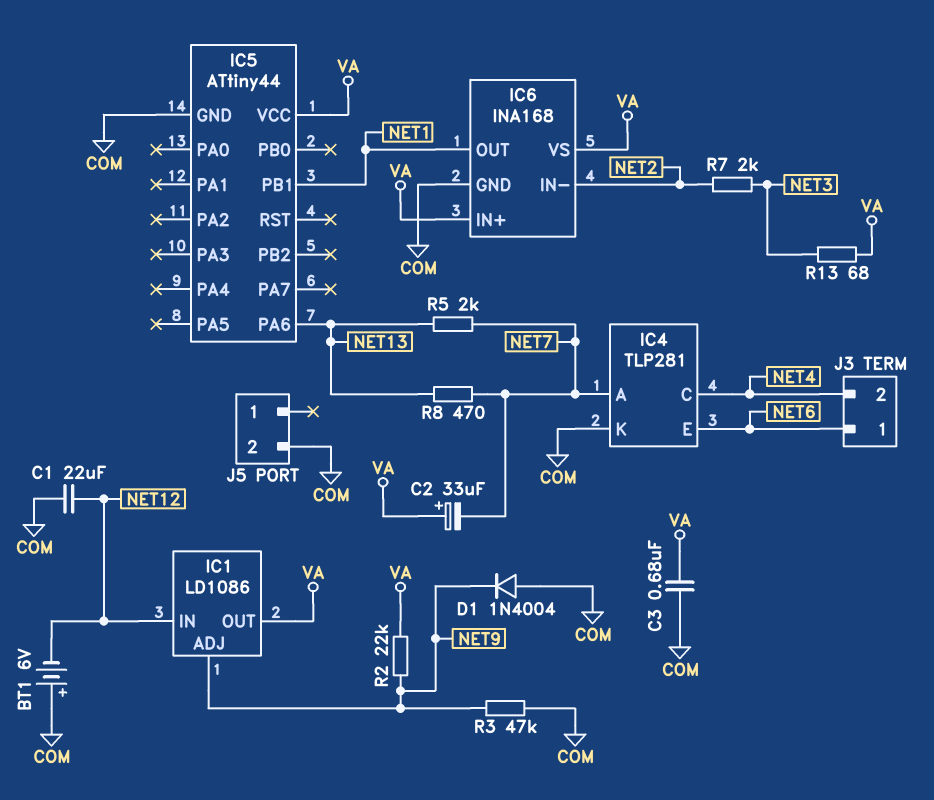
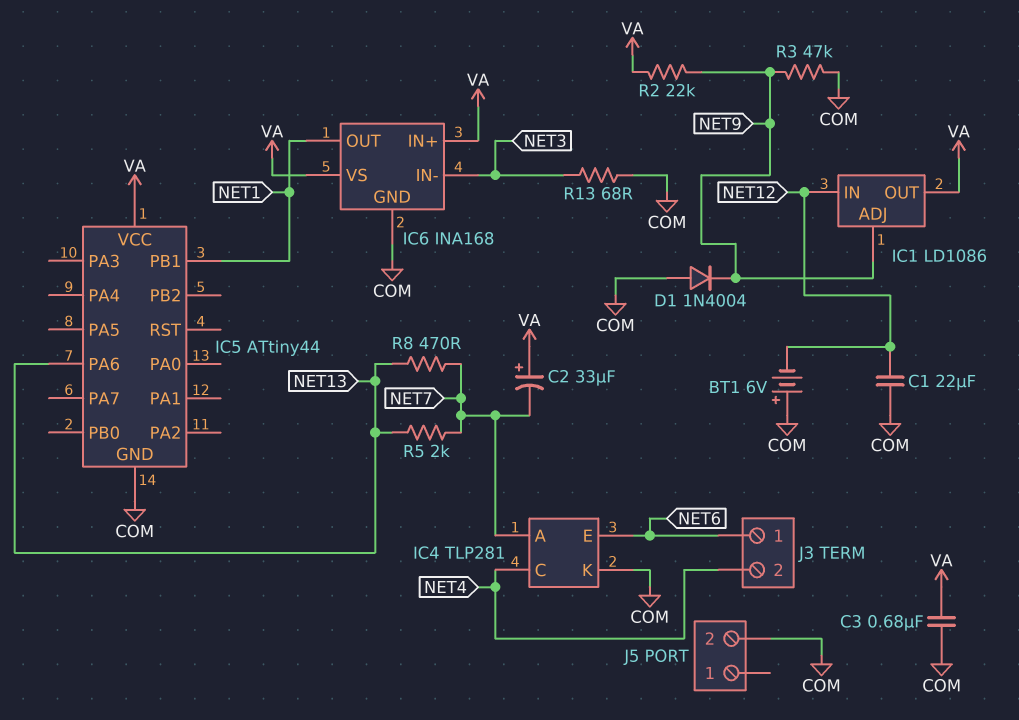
IC6 pin IN-: NET2 -> NET3
R7: 2k (NET2, NET3) -> none
R13: 68 (NET3, VA) -> 68 (COM, NET3)

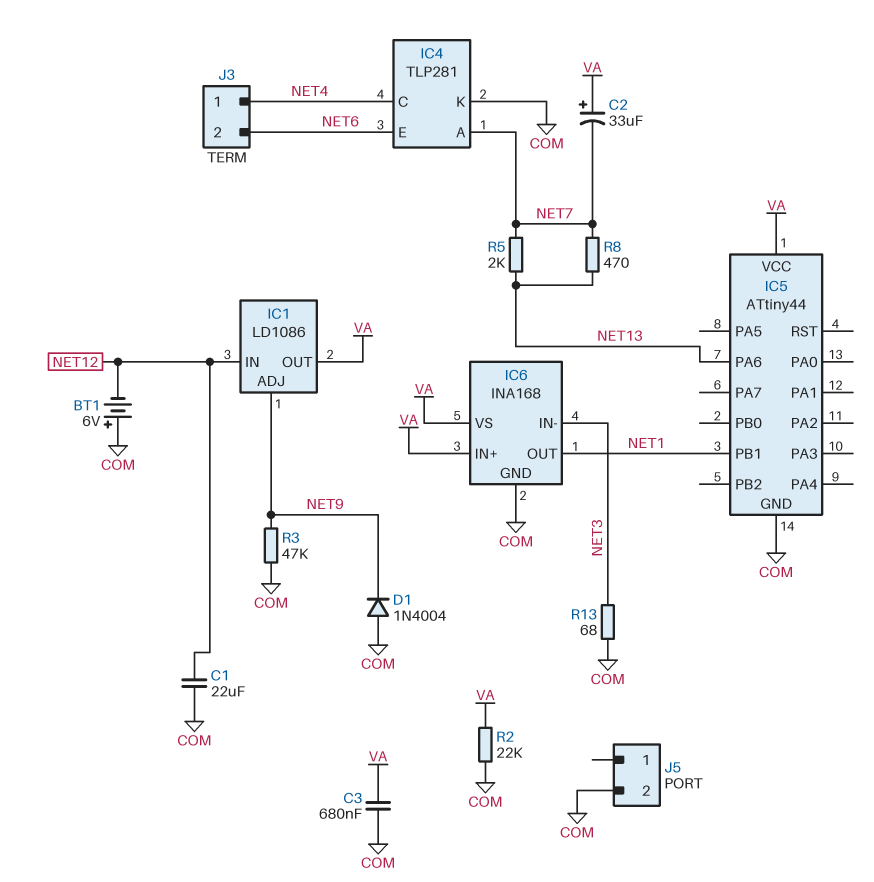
J3 pin 1: NET6 -> NET4
J3 pin 2: NET4 -> NET6
R2: 22k (NET9, VA) -> 22k (COM, VA)

